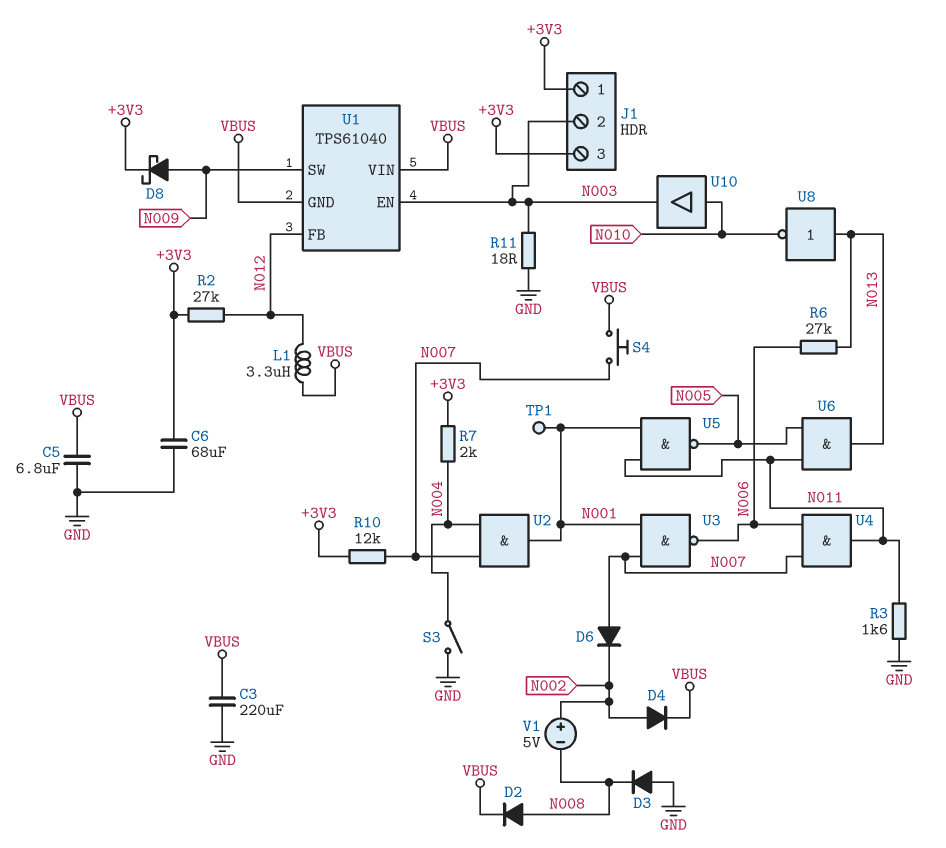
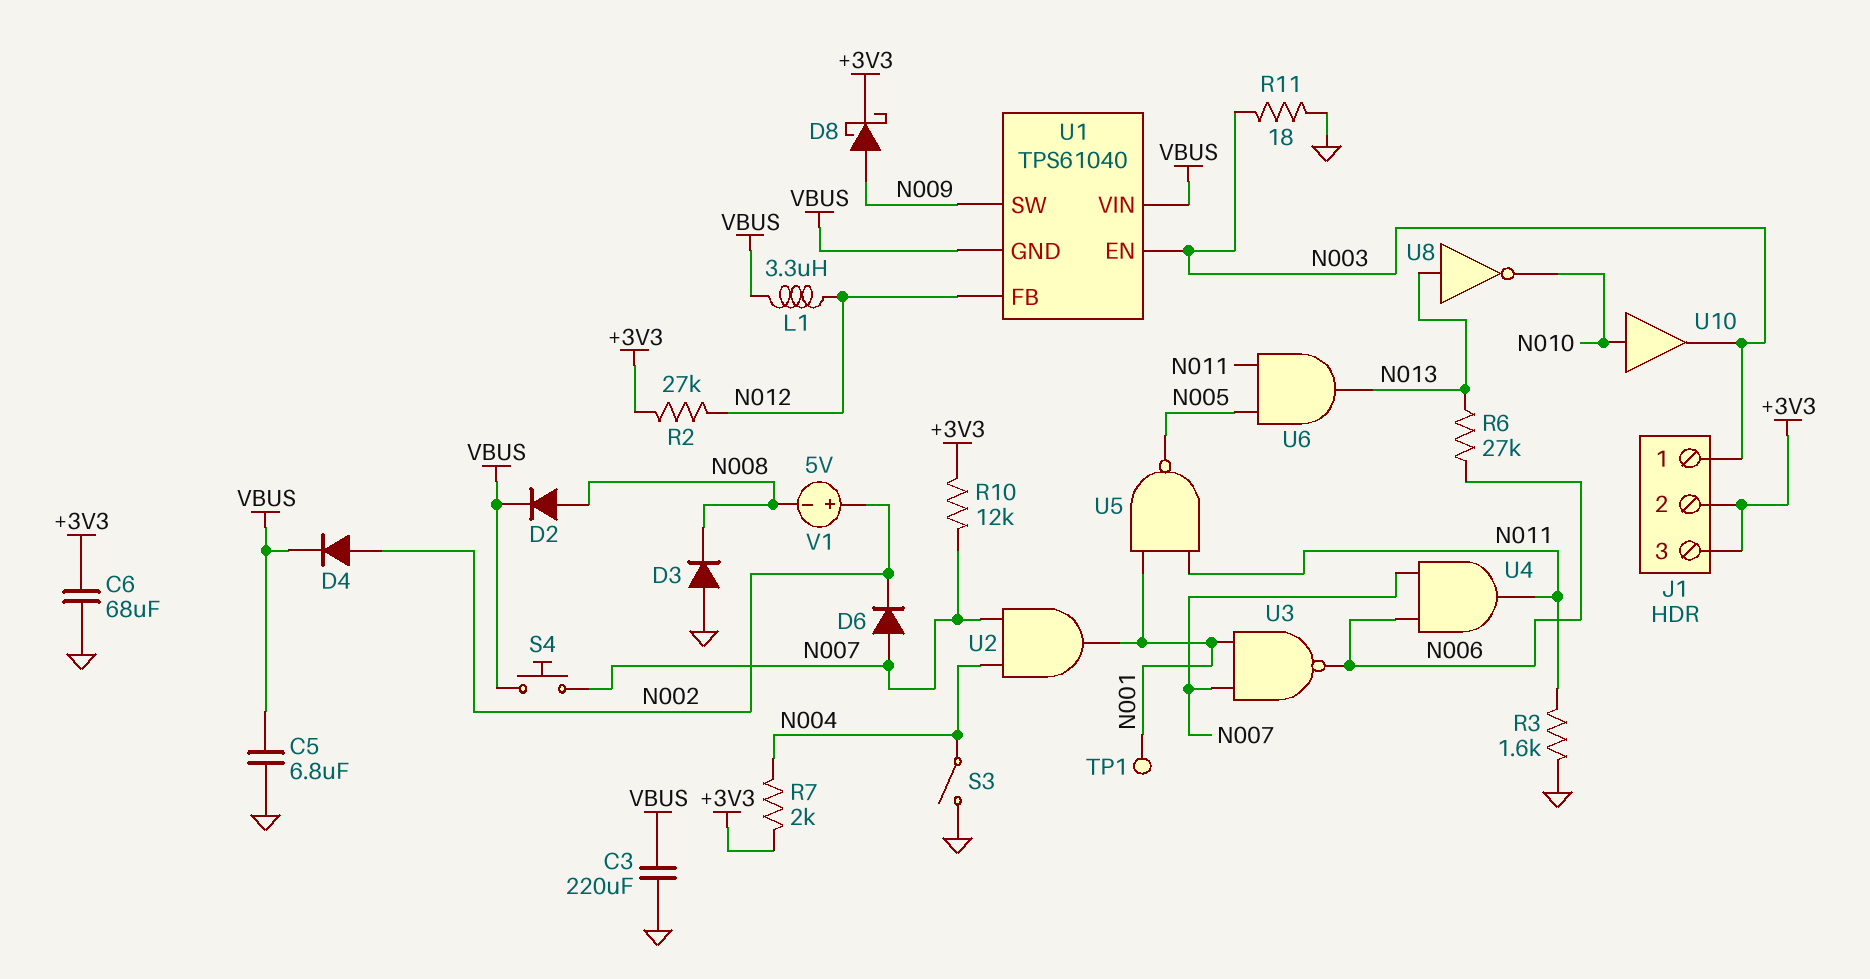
J1 pin 1: +3V3 -> N003
J1 pin 2: N003 -> +3V3

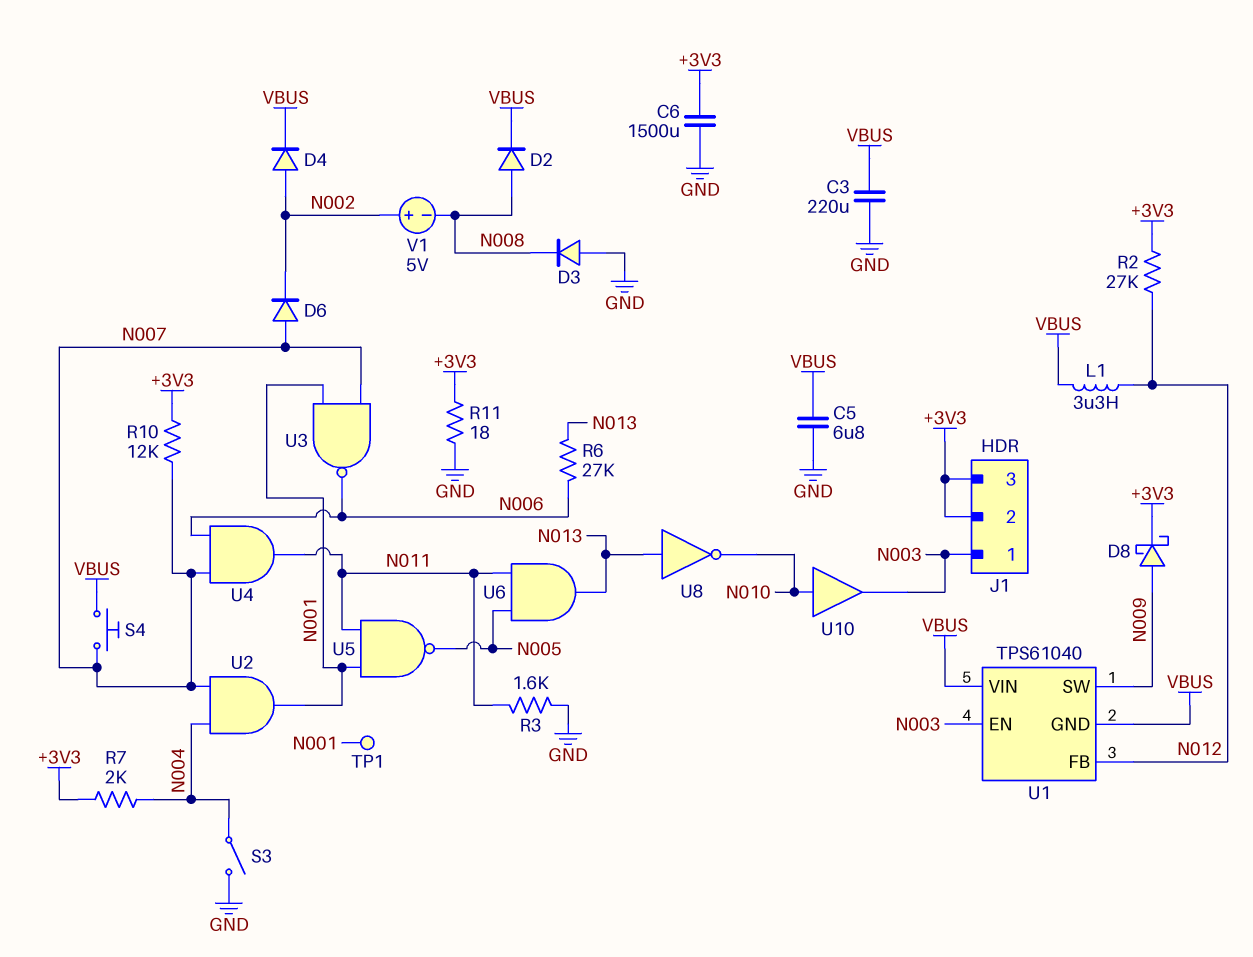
C6: 68uF (+3V3, GND) -> 1500uF (+3V3, GND)
R11: 18 (GND, N003) -> 18 (+3V3, GND)

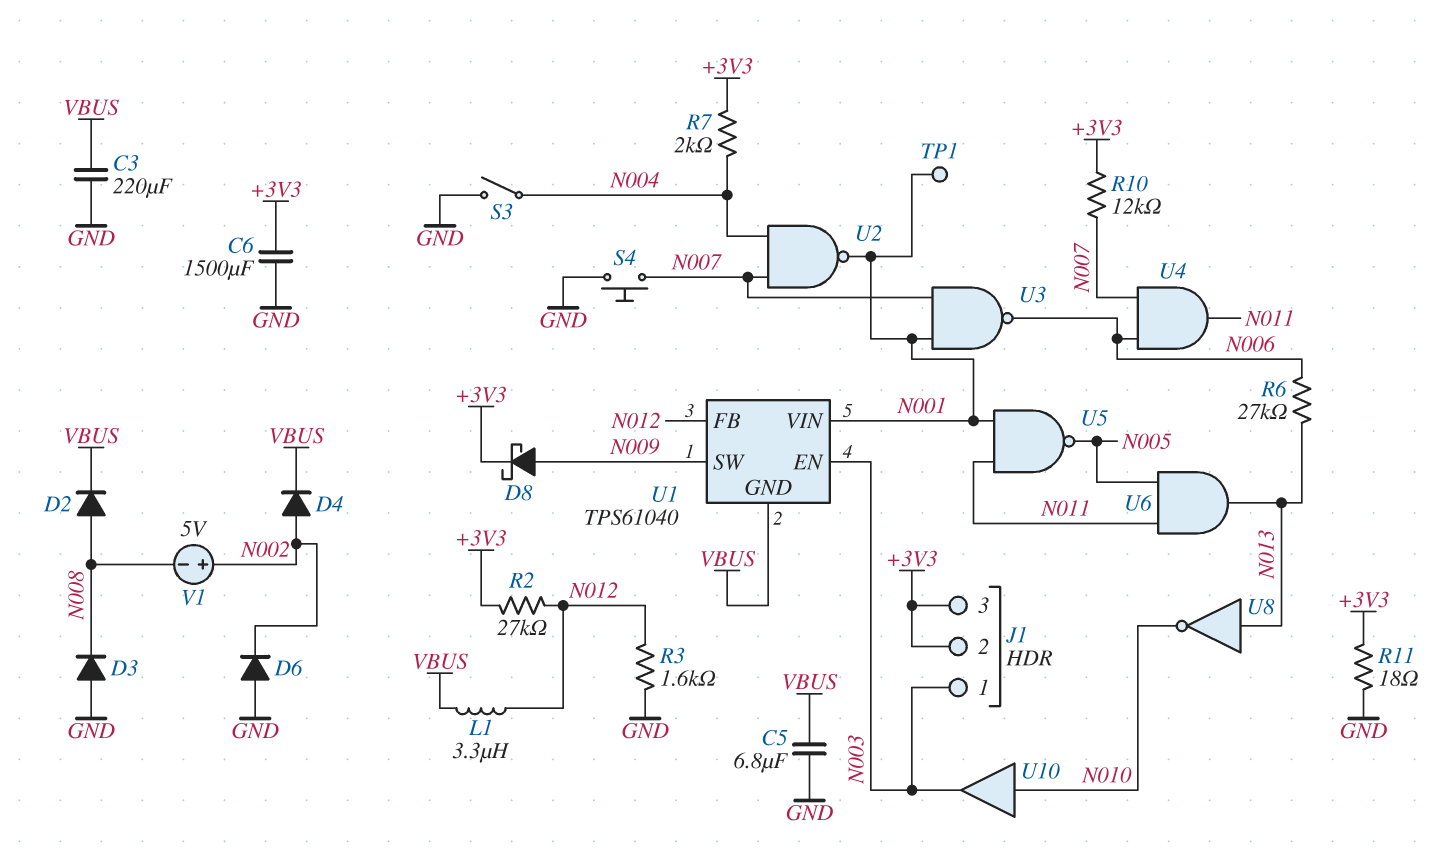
D6: diode (A N007, K N002) -> diode (A GND, K N002)
R3: 1.6k (GND, N011) -> 1.6k (GND, N012)
S4: button (N007, VBUS) -> button (GND, N007)
U1 pin VIN: VBUS -> N001
U2: AND (in N004, in N007, out N001) -> NAND (in N004, in N007, out N001)

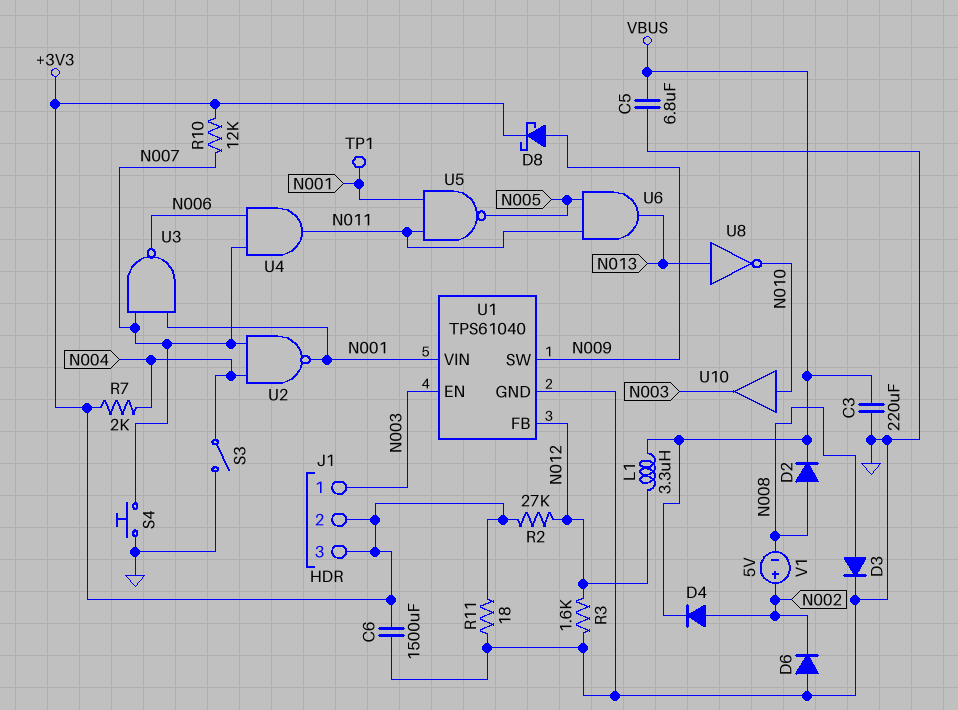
D3: diode (A GND, K N008) -> diode (A N008, K GND)
R6: 27k (N006, N013) -> none
U1 pin GND: VBUS -> GND

